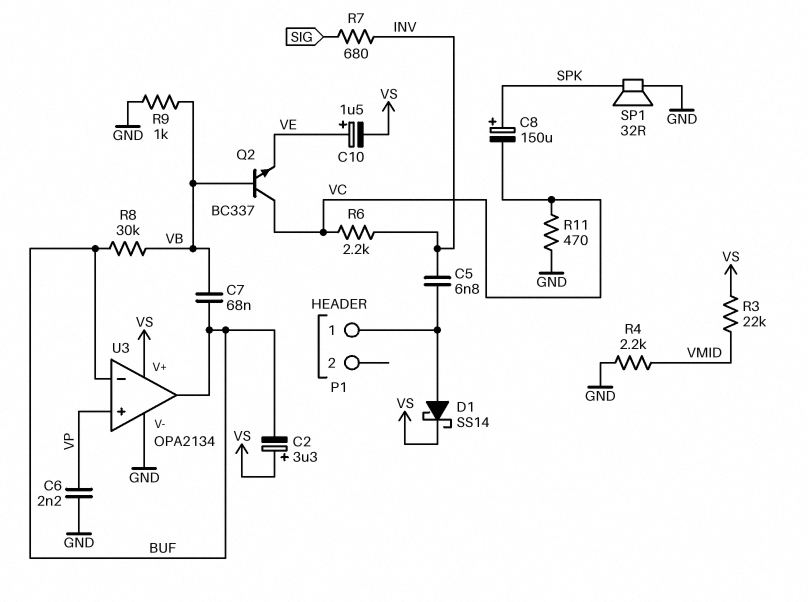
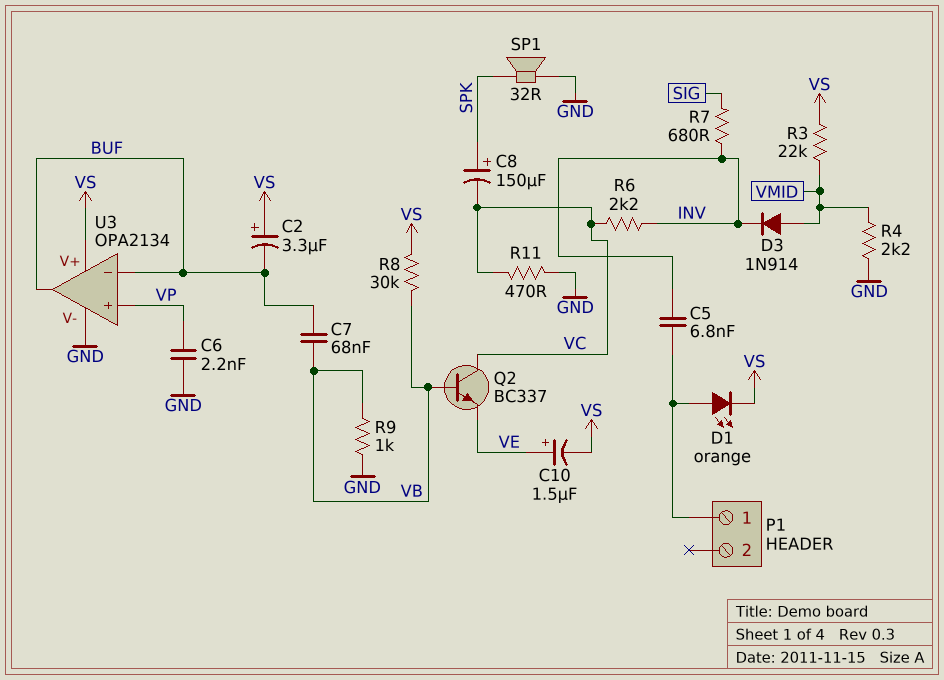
D1: schottky SS14 (A P1/1, K VS) -> LED orange (A P1/1, K VS)
D3: none -> diode 1N914 (A VMID, K INV)
R8: 30k (BUF, VB) -> 30k (VB, VS)

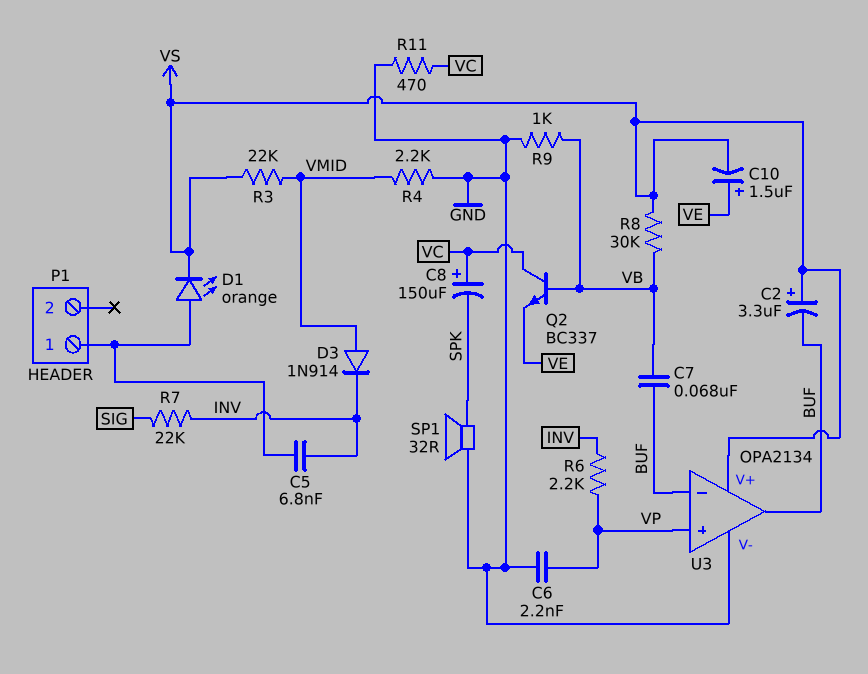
C8: 150uF (plus SPK, minus VC) -> 150uF (plus VC, minus SPK)
R6: 2.2k (INV, VC) -> 2.2k (INV, VP)
R7: 680 (INV, SIG) -> 22k (INV, SIG)

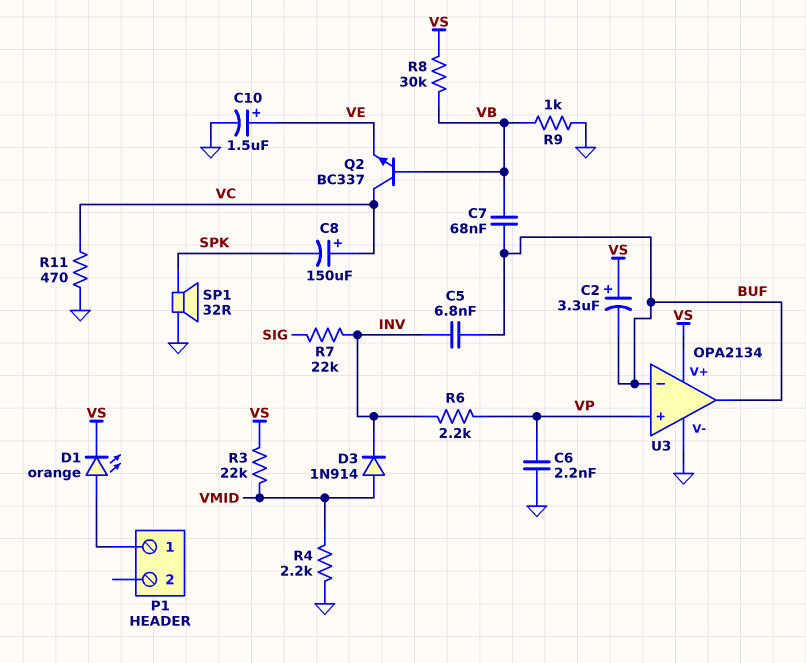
C5: 6.8nF (INV, P1/1) -> 6.8nF (BUF, INV)
C10: 1.5uF (plus VE, minus VS) -> 1.5uF (plus VE, minus GND)

